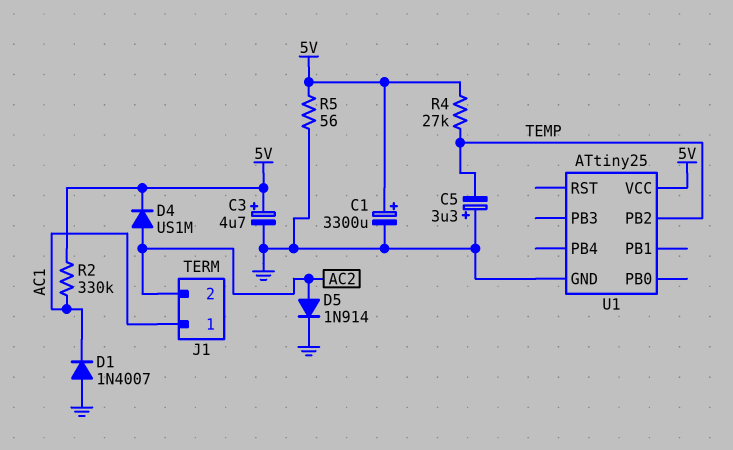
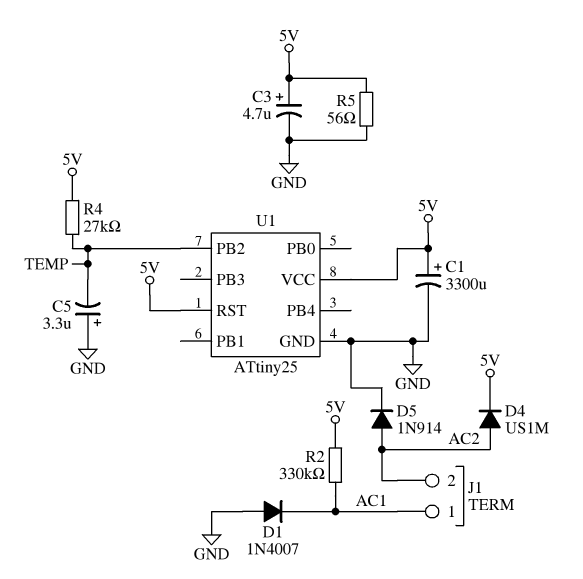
U1 pin RST: none -> 5V

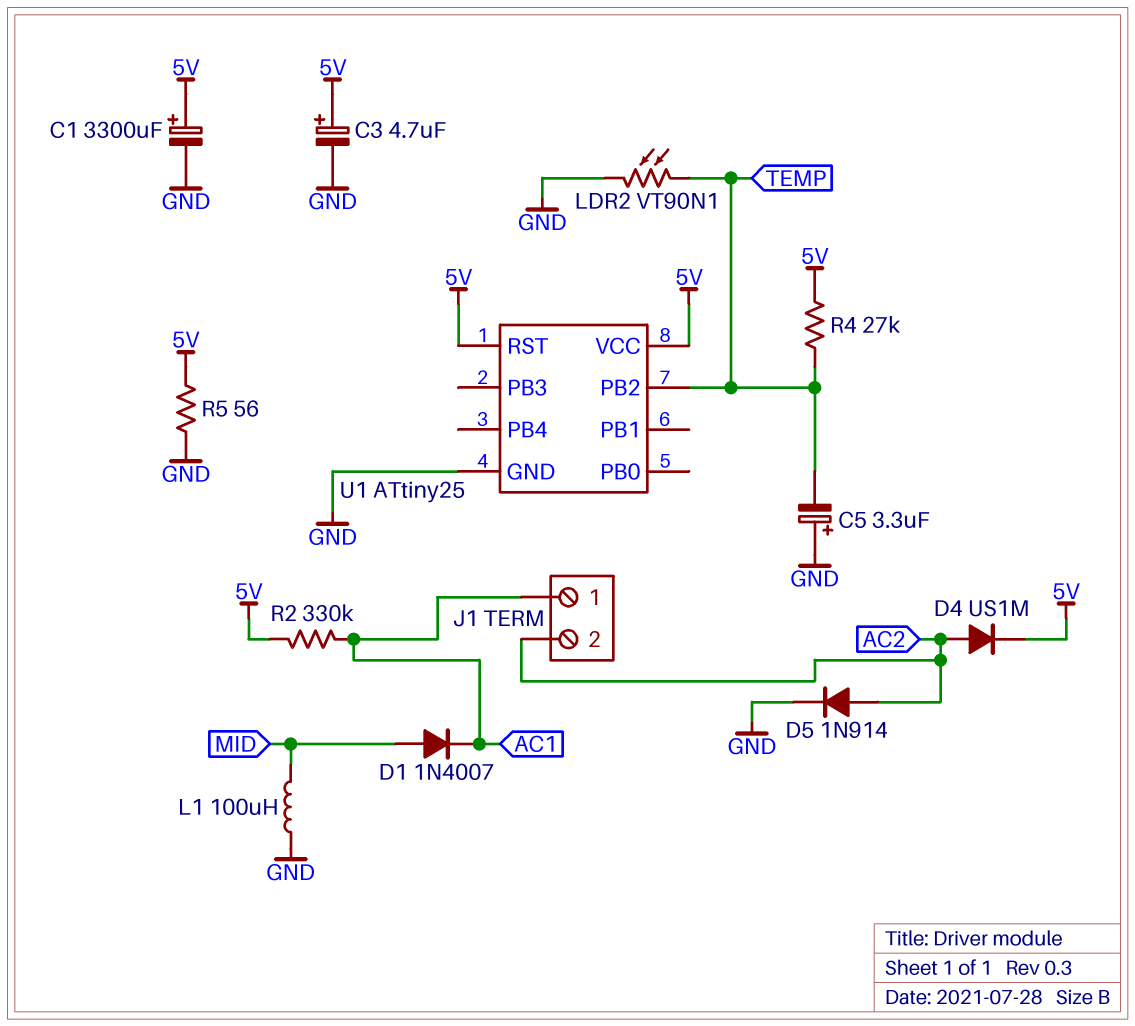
D1: diode 1N4007 (A GND, K AC1) -> diode 1N4007 (A MID, K AC1)
L1: none -> 100uH (GND, MID)
LDR2: none -> VT90N1 (GND, TEMP)

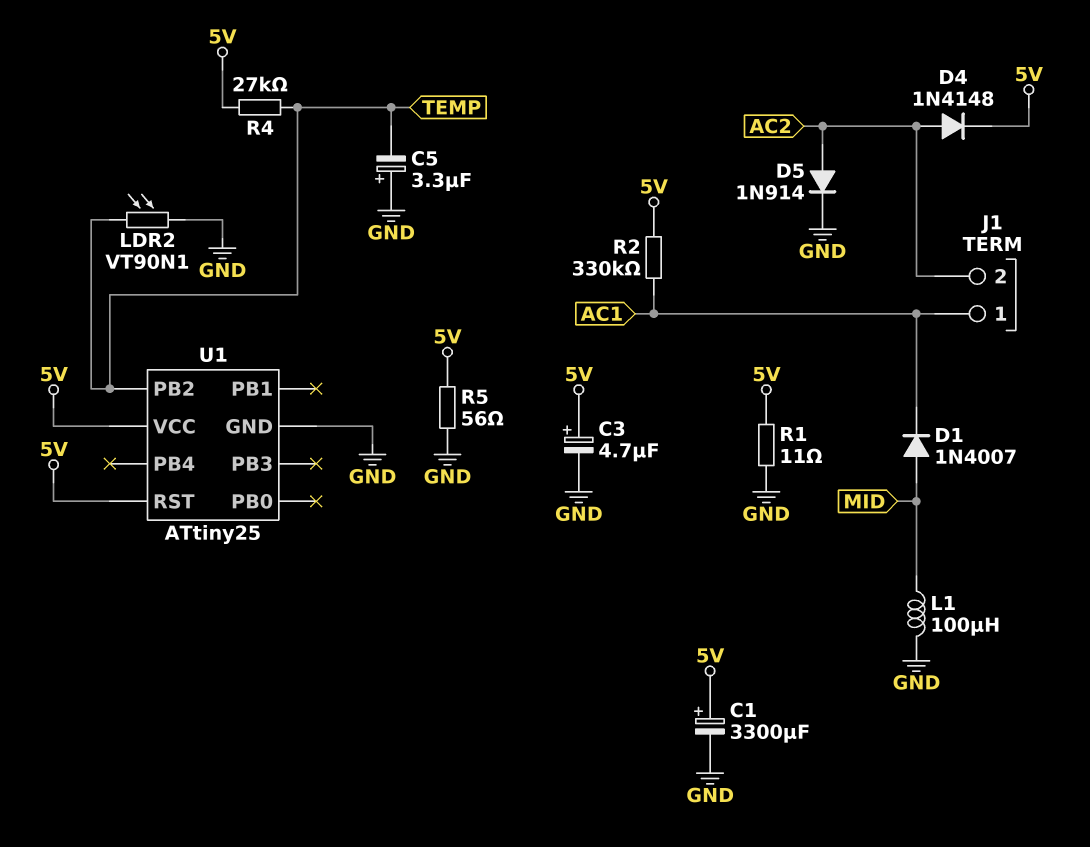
D4: diode US1M (A AC2, K 5V) -> diode 1N4148 (A AC2, K 5V)
R1: none -> 11 (5V, GND)

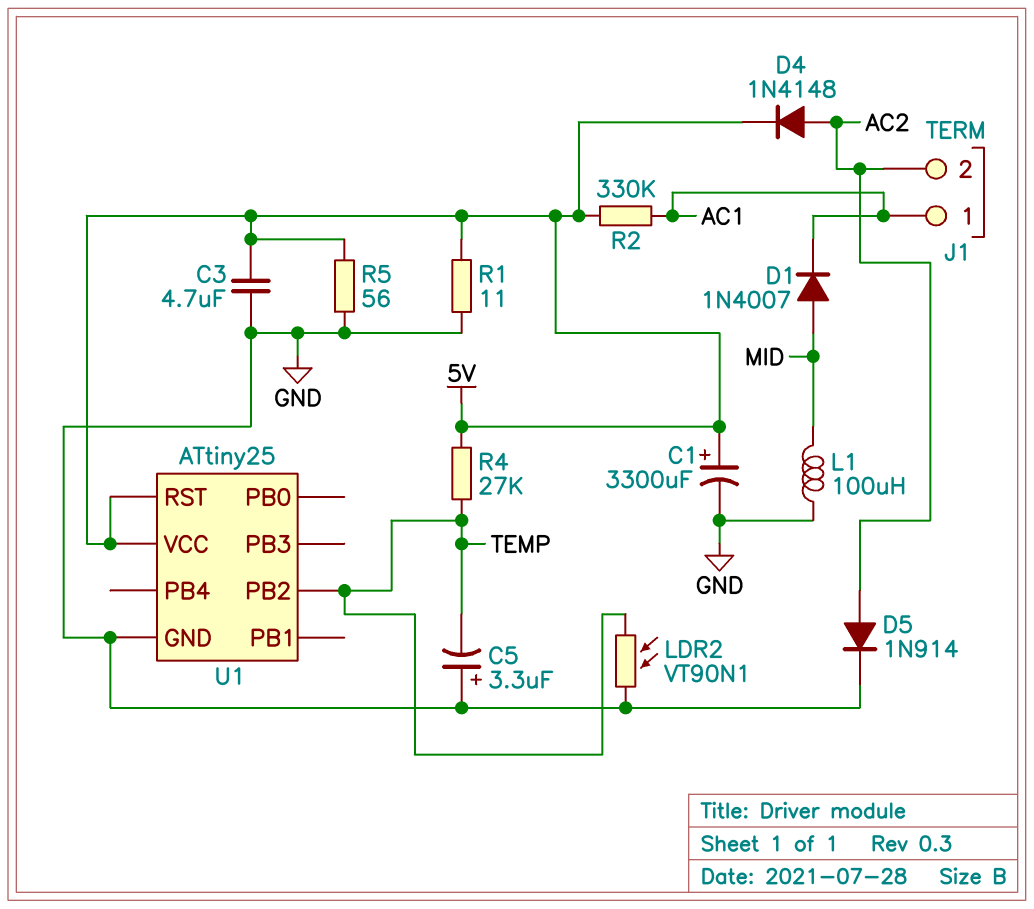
C3: 4.7uF (plus 5V, minus GND) -> 4.7uF (5V, GND)

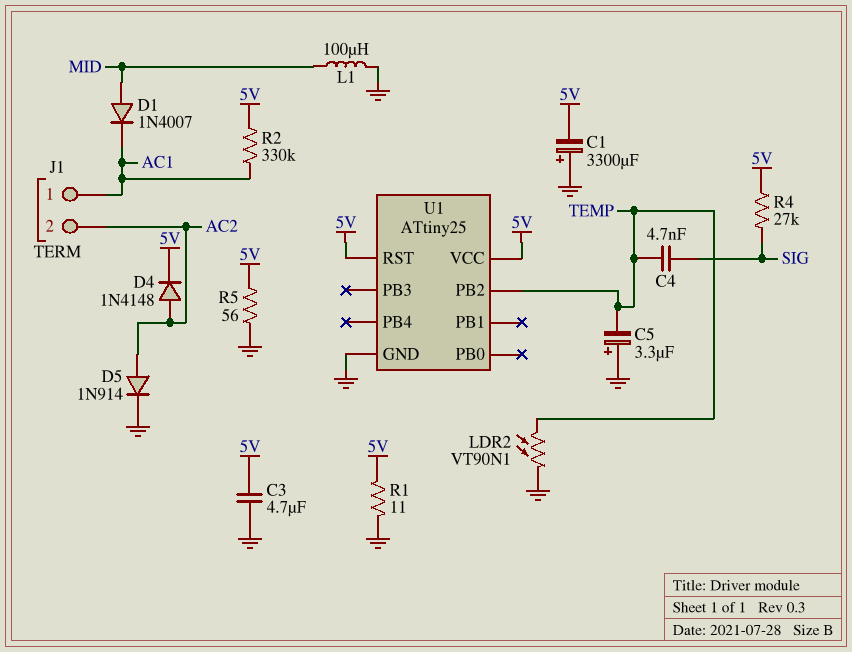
C1: 3300uF (plus 5V, minus GND) -> 3300uF (plus GND, minus 5V)
C4: none -> 4.7nF (SIG, TEMP)
R4: 27k (5V, TEMP) -> 27k (5V, SIG)

